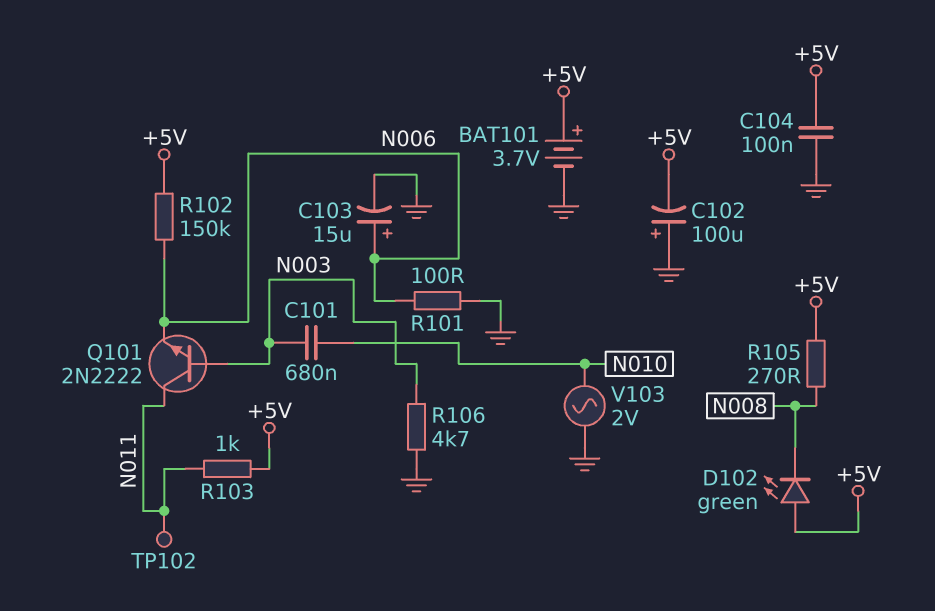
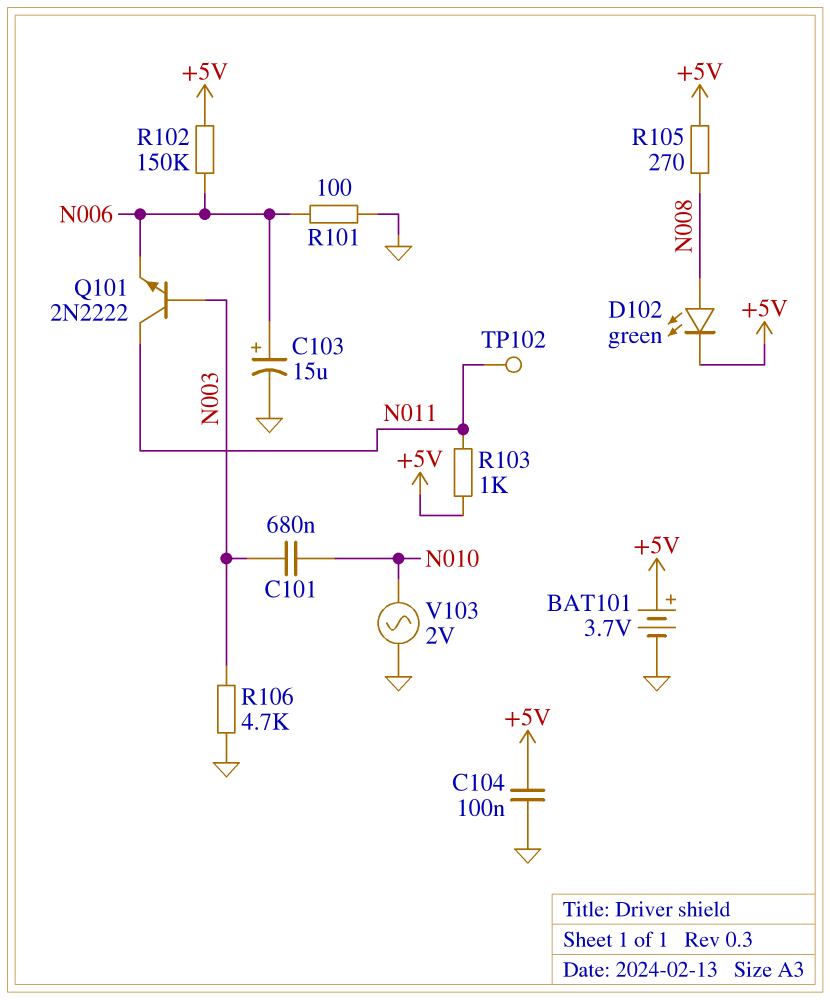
C102: 100uF (plus GND, minus +5V) -> none
D102: LED green (A +5V, K N008) -> LED green (A N008, K +5V)

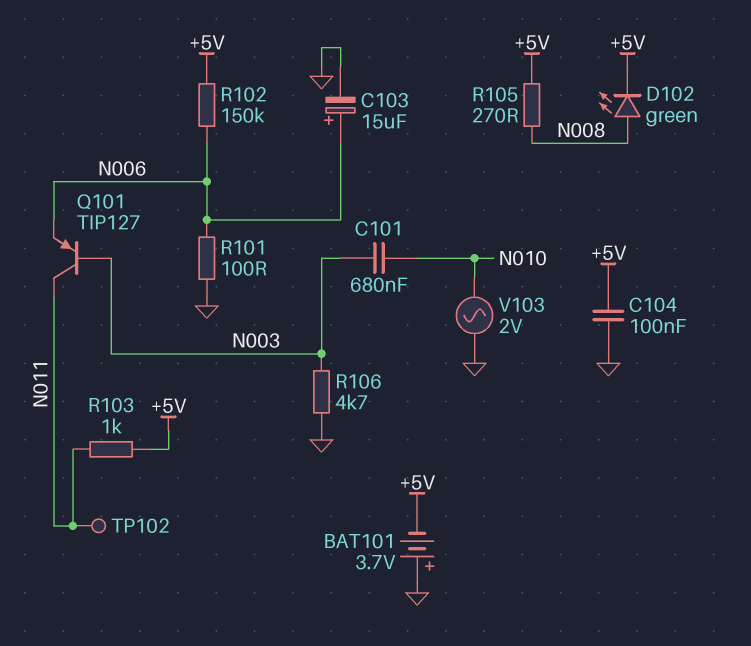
BAT101: 3.7V (plus +5V, minus GND) -> 3.7V (plus GND, minus +5V)
Q101: NPN 2N2222 (B N003, C N011, E N006) -> PNP TIP127 (B N003, C N011, E N006)

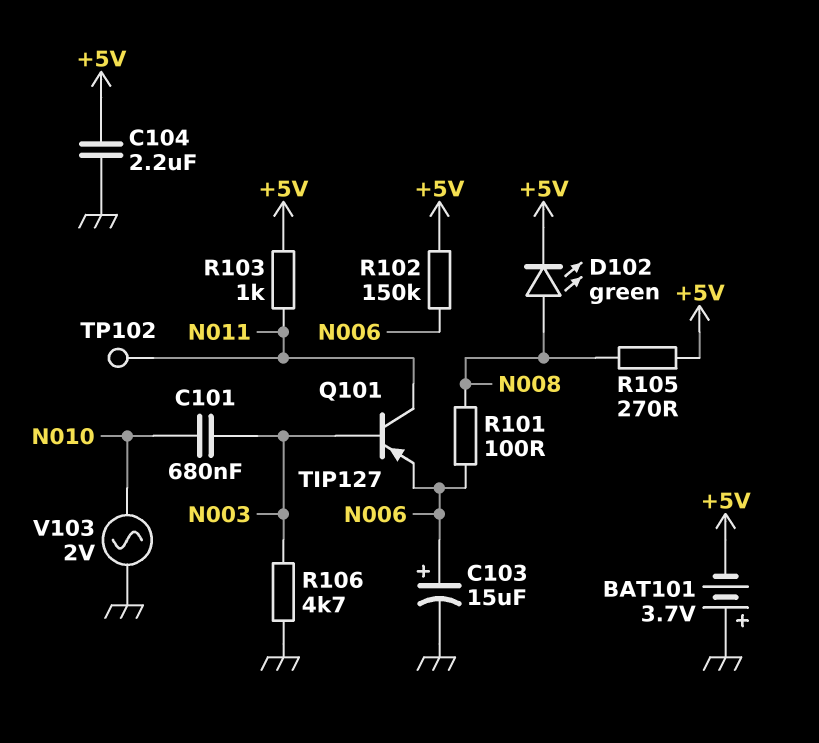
C104: 100nF (+5V, GND) -> 2.2uF (+5V, GND)
R101: 100 (GND, N006) -> 100 (N006, N008)

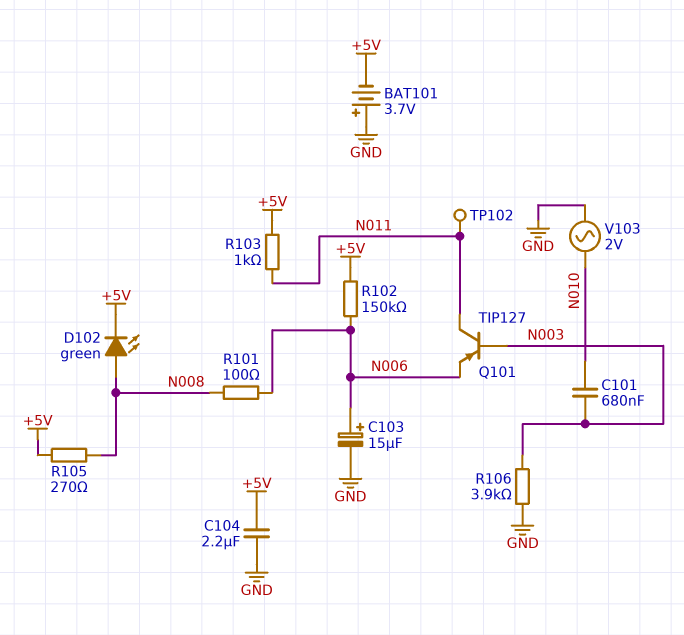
R106: 4.7k (GND, N003) -> 3.9k (GND, N003)

